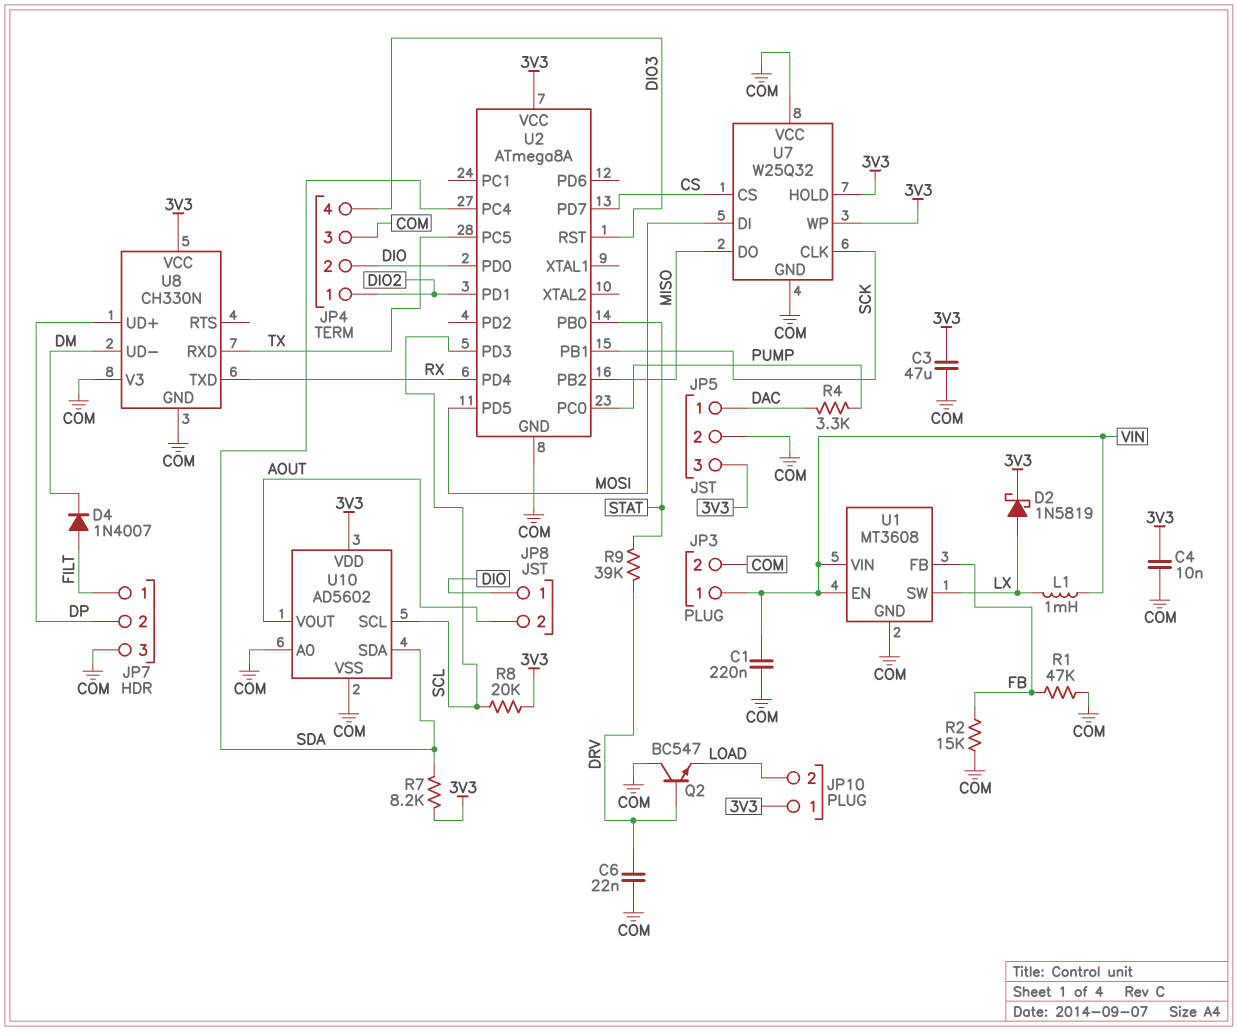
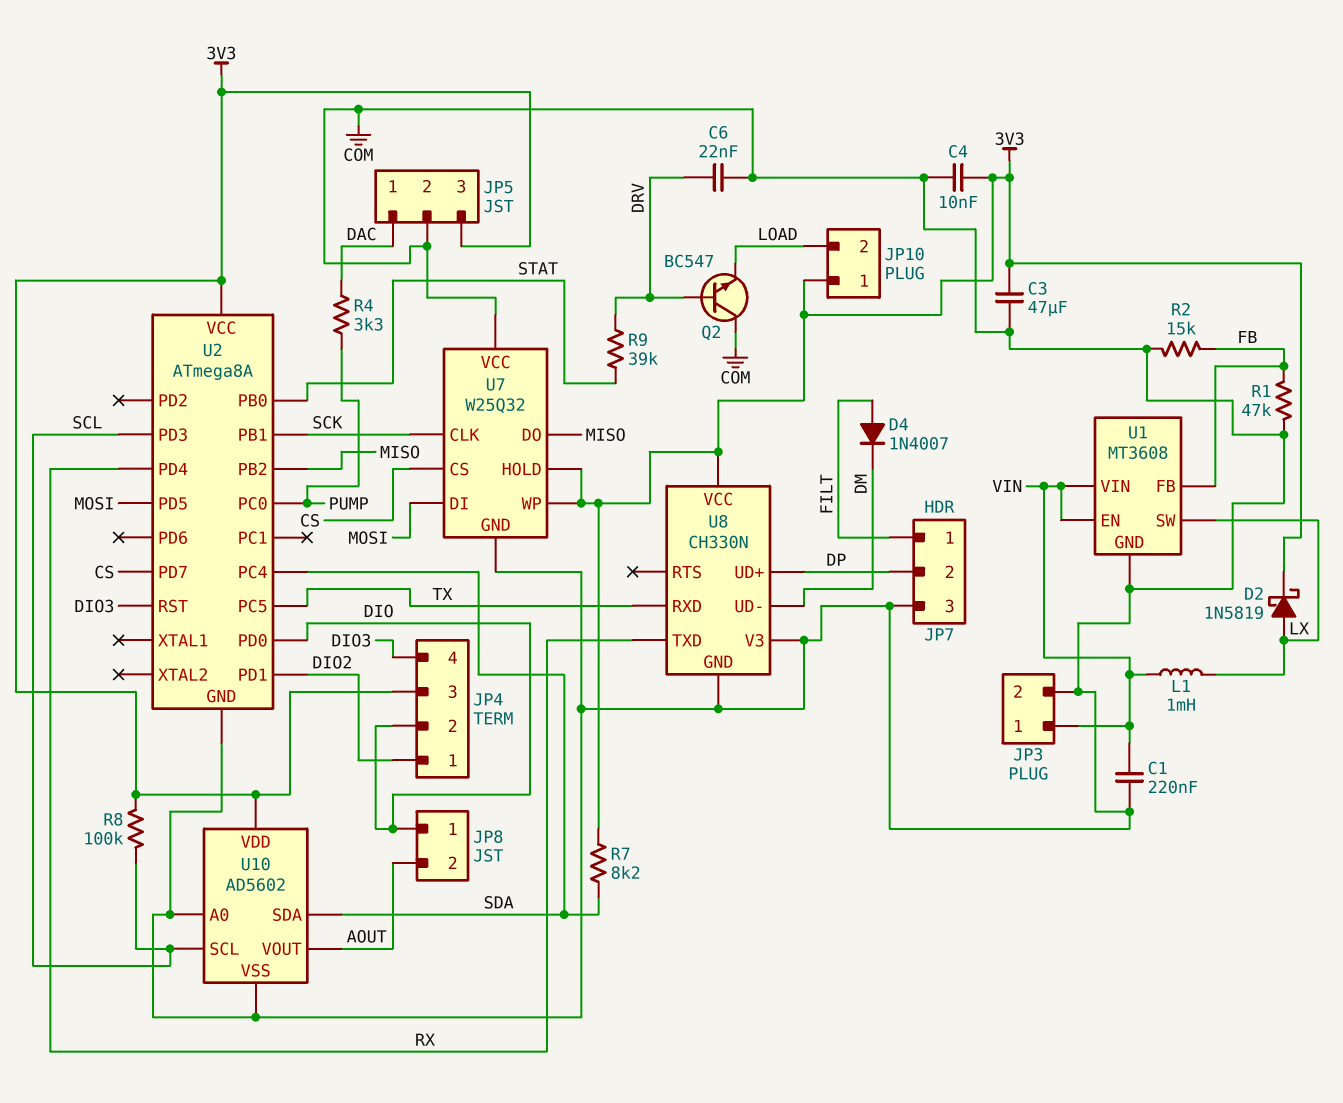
JP4 pin 3: COM -> 3V3
R8: 20k (3V3, SCL) -> 100k (3V3, SCL)

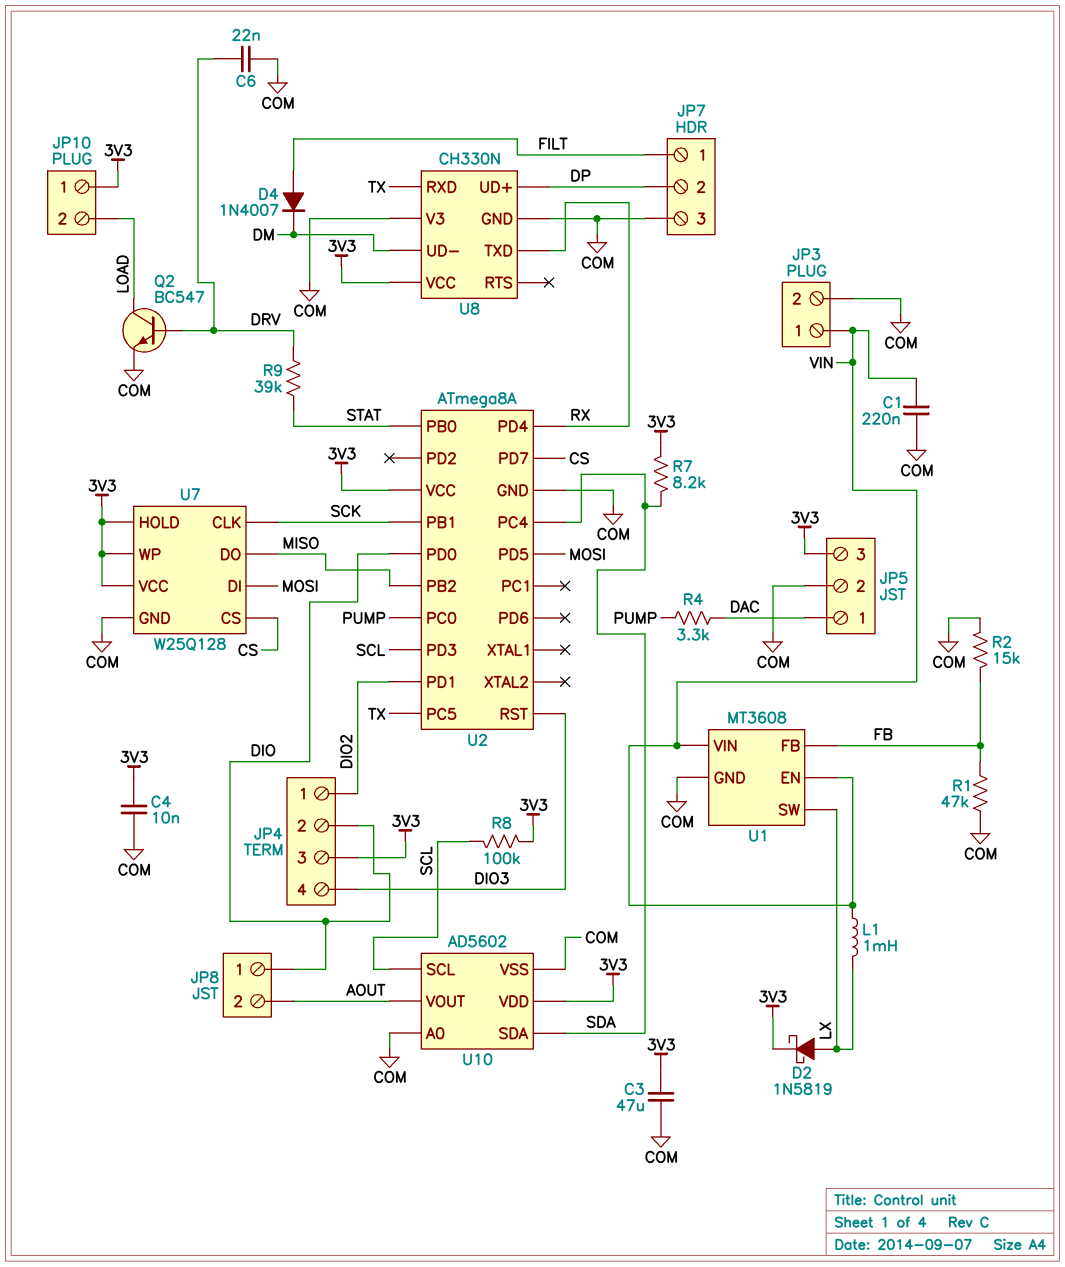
Q2: NPN BC547 (B DRV, C COM, E LOAD) -> NPN BC547 (B DRV, C LOAD, E COM)
U7: W25Q32 -> W25Q128
U7 pin VCC: COM -> 3V3

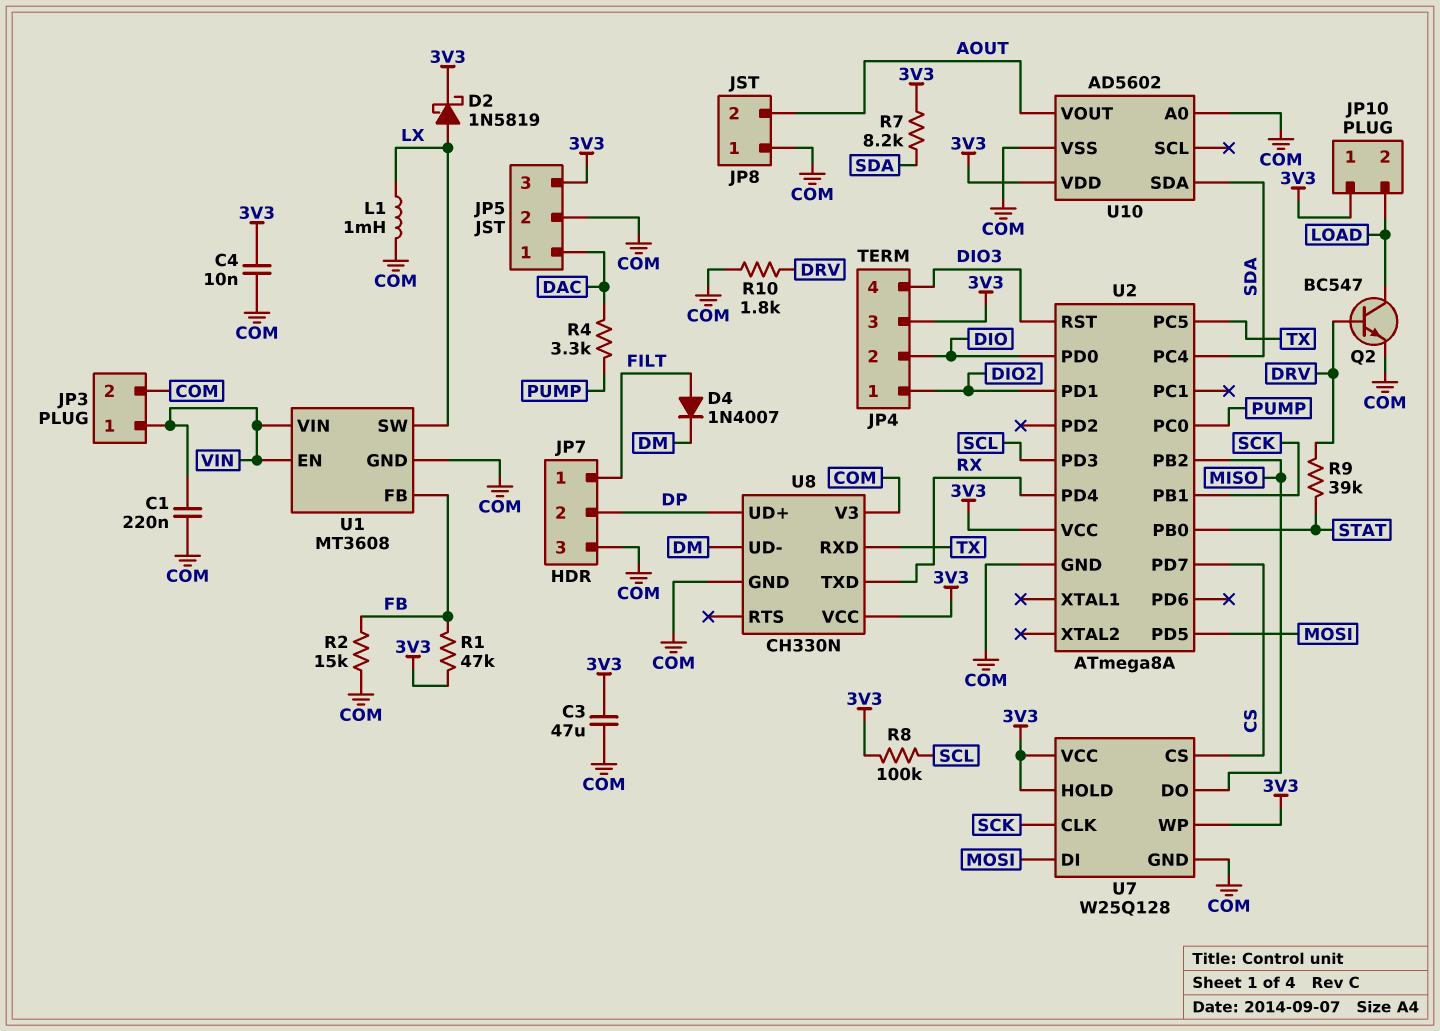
C6: 22nF (COM, DRV) -> none
JP8 pin 1: DIO -> COM
L1: 1mH (LX, VIN) -> 1mH (COM, LX)
R1: 47k (COM, FB) -> 47k (3V3, FB)
R10: none -> 1.8k (COM, DRV)
U10 pin SCL: SCL -> none

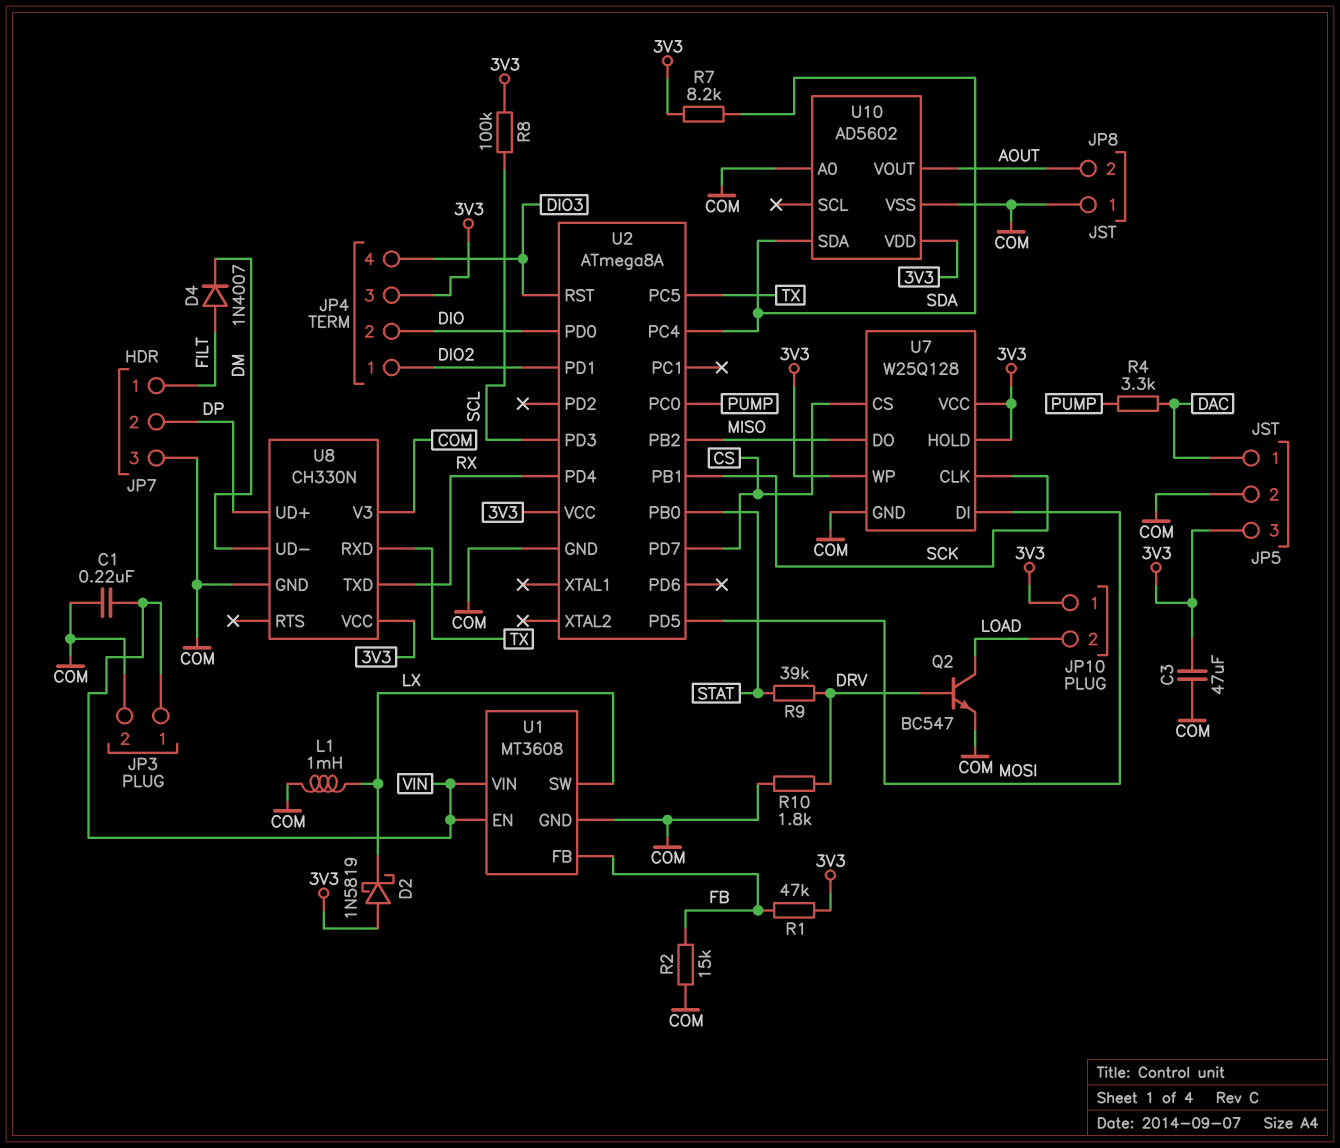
C4: 10nF (3V3, COM) -> none
D2: schottky 1N5819 (A LX, K 3V3) -> schottky 1N5819 (A 3V3, K LX)

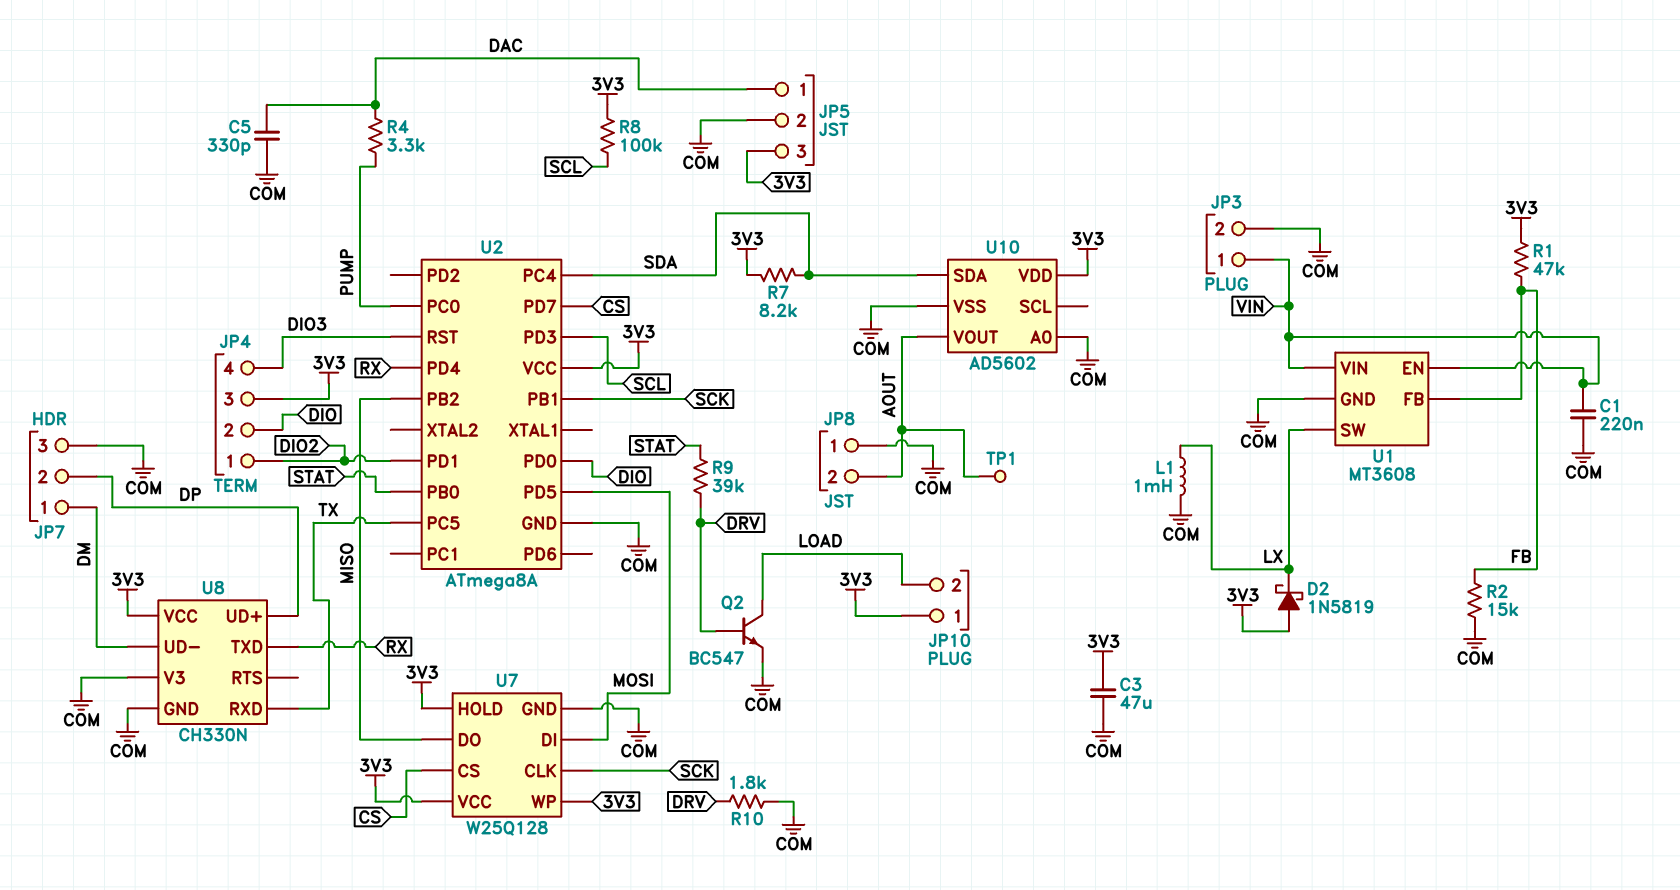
C5: none -> 330pF (COM, DAC)
D4: diode 1N4007 (A FILT, K DM) -> none
JP7 pin 1: FILT -> DM
TP1: none -> test point (AOUT)

